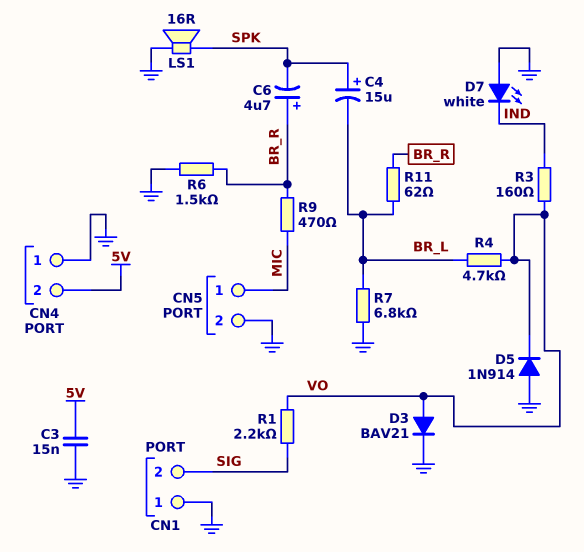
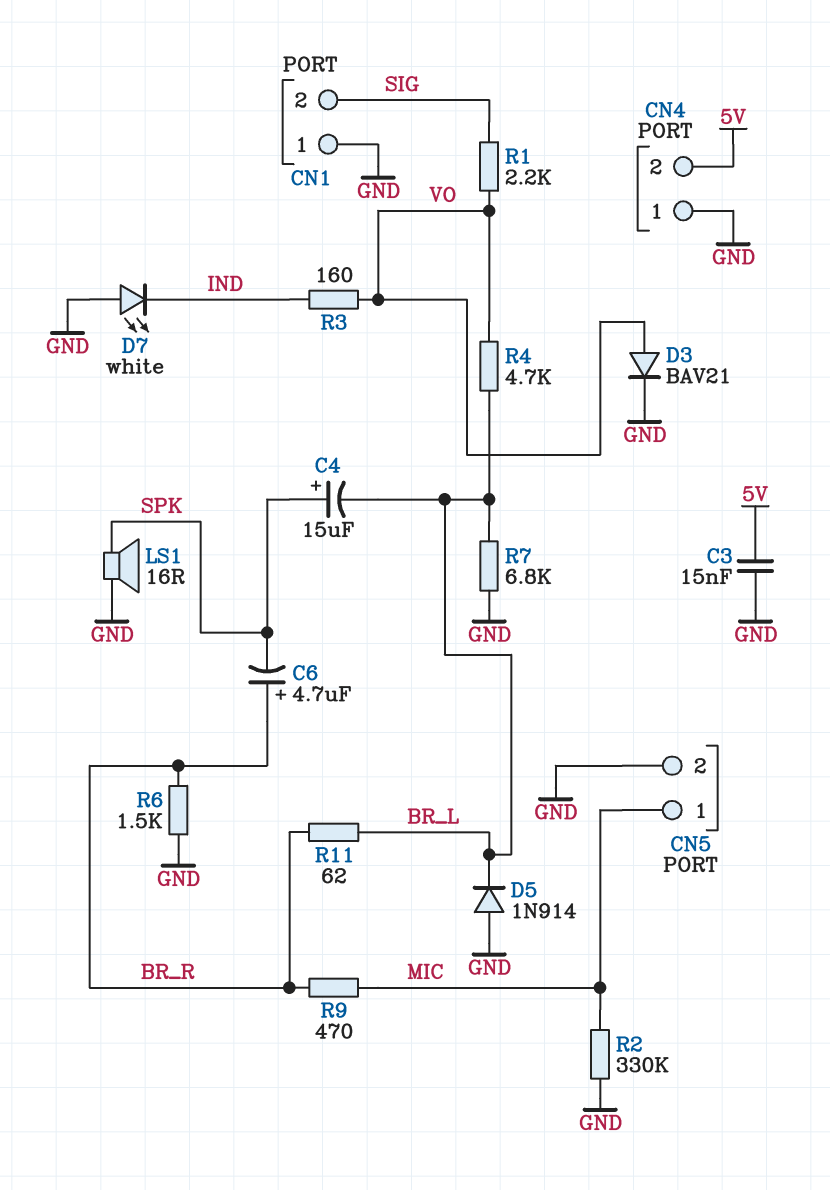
D5: diode 1N914 (A GND, K VO) -> diode 1N914 (A GND, K BR_L)
R2: none -> 330k (GND, MIC)

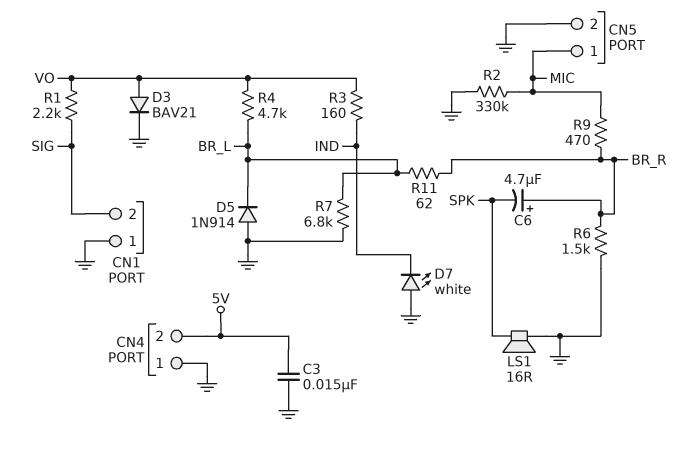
C4: 15uF (plus SPK, minus BR_L) -> none

